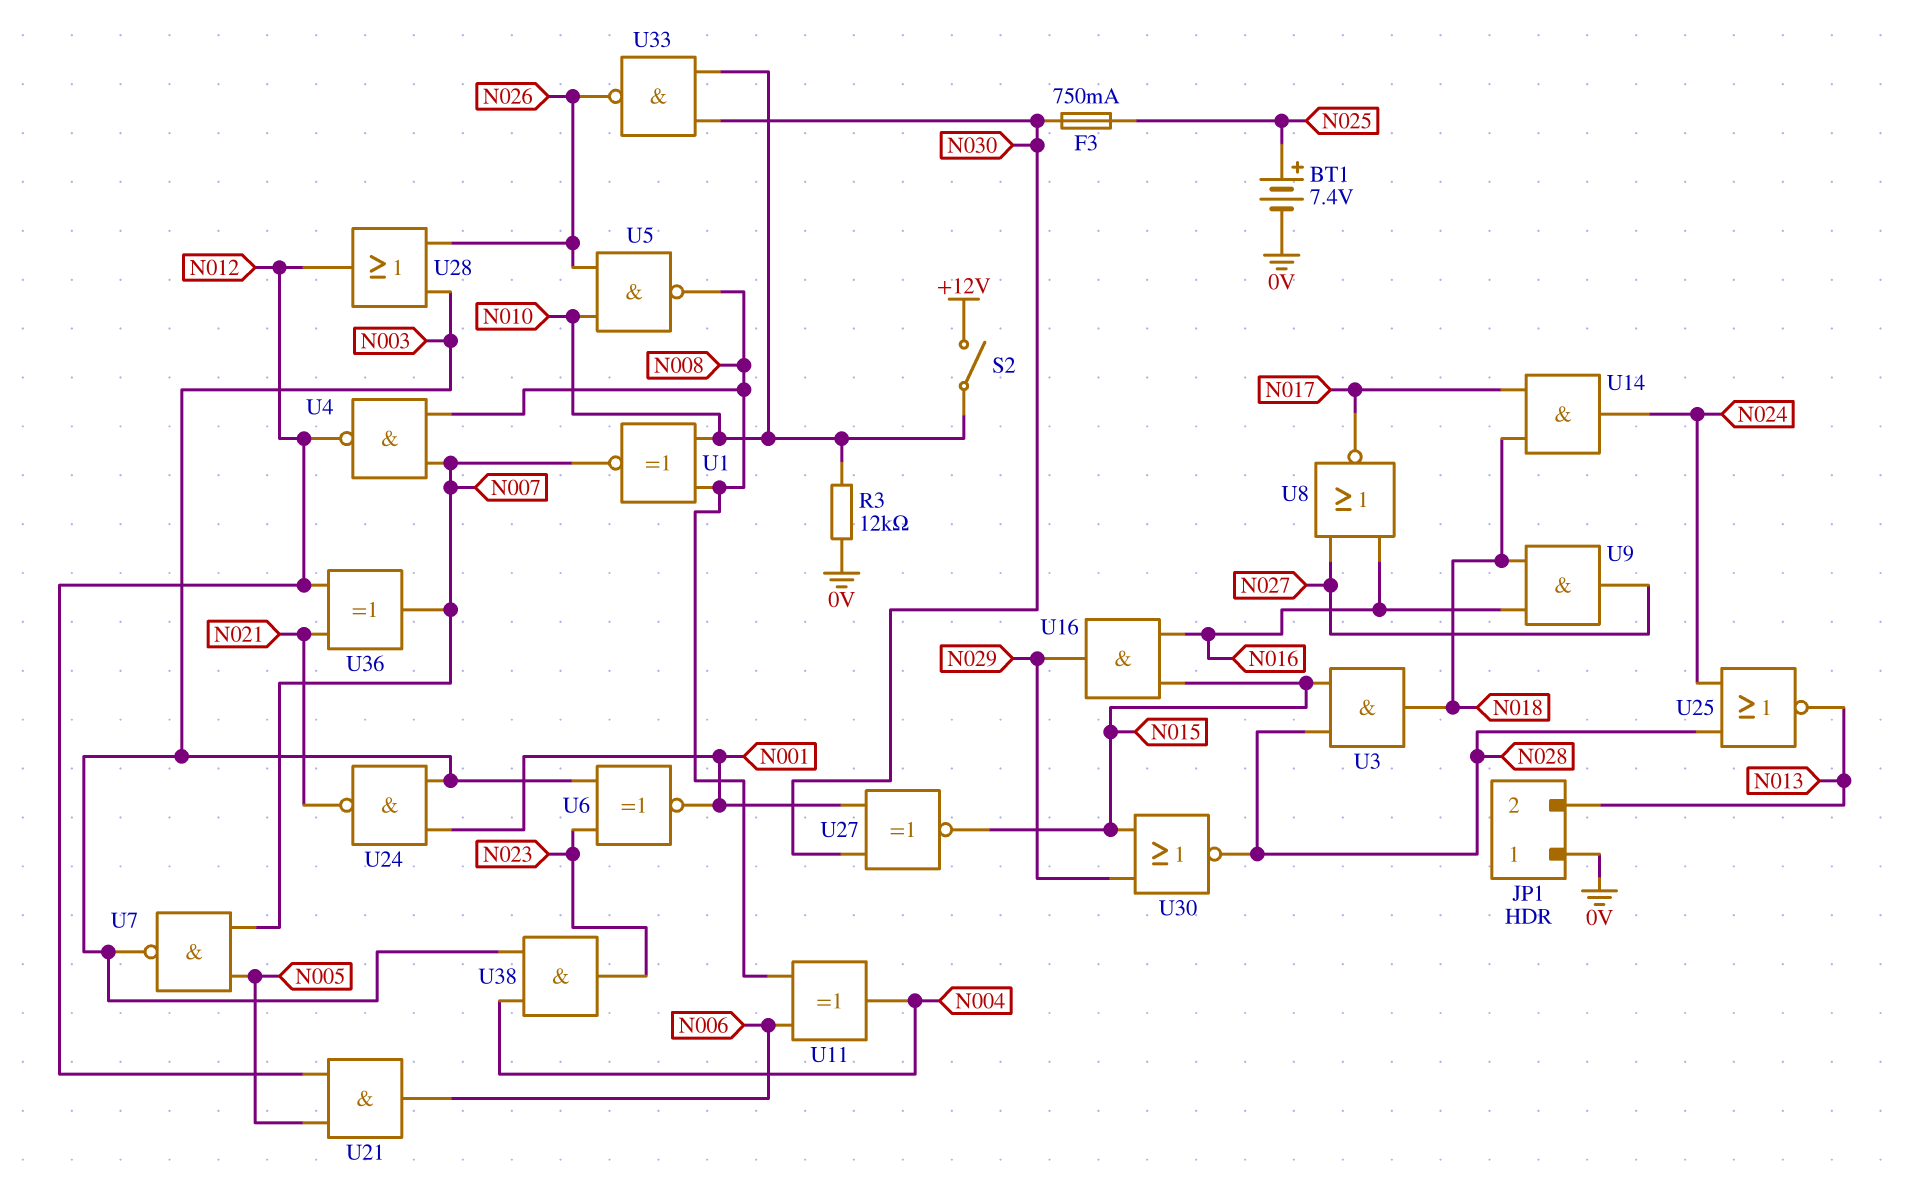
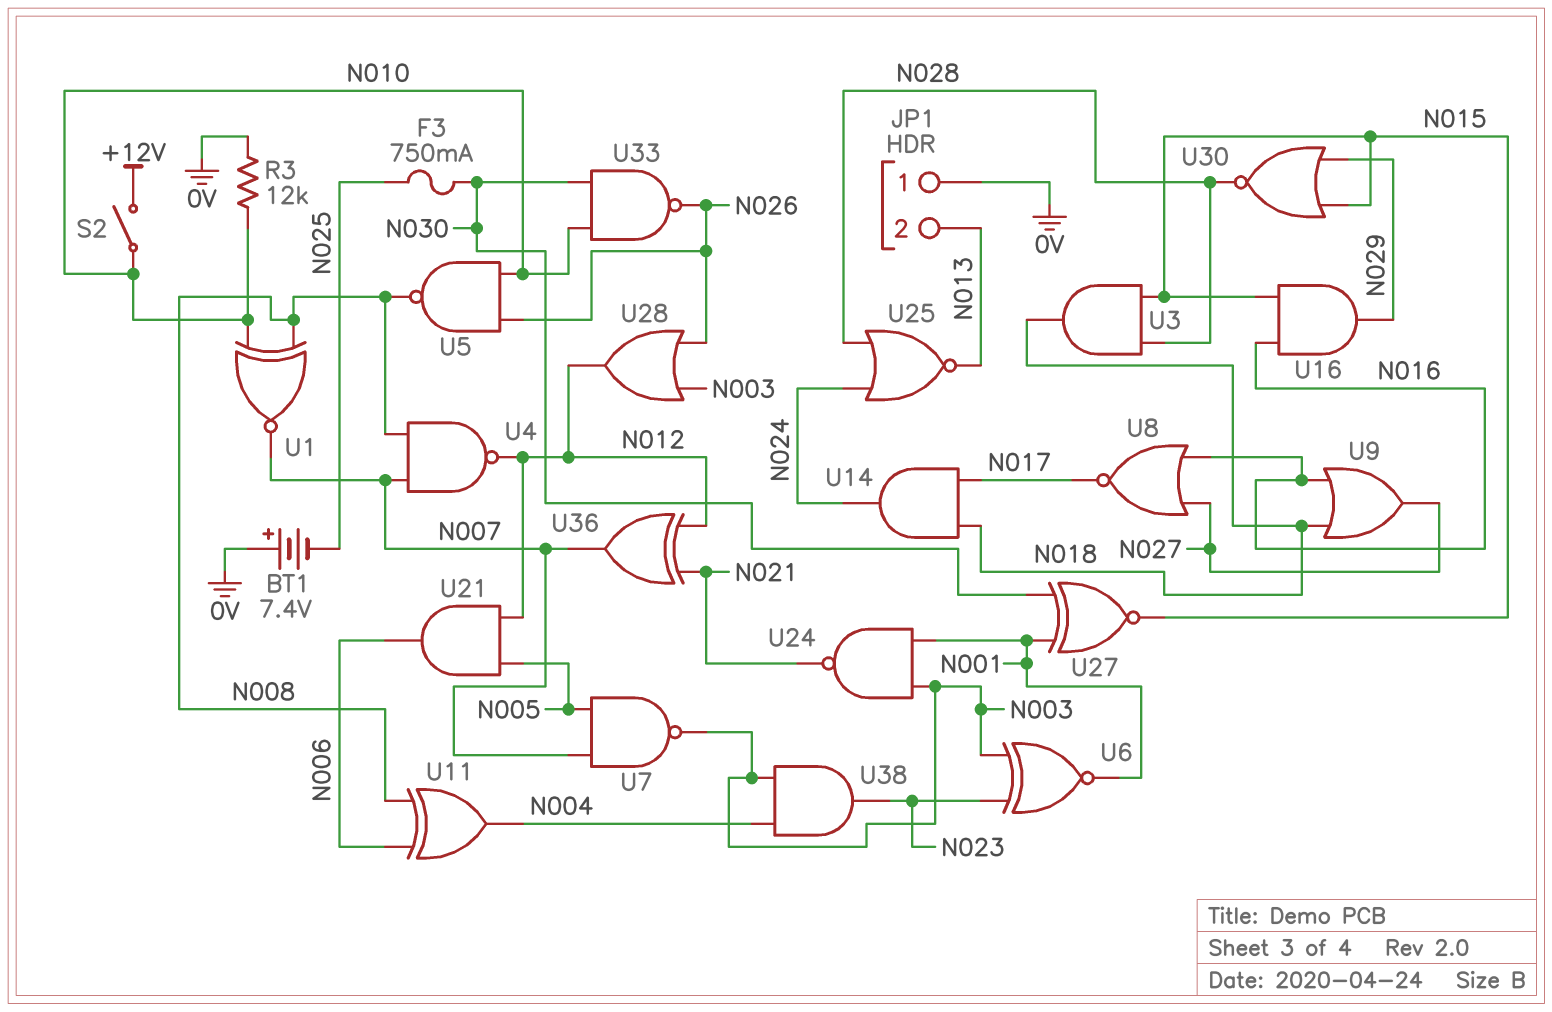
BT1: 7.4V (plus N025, minus 0V) -> 7.4V (plus 0V, minus N025)
U9: AND (in N016, in N018, out N027) -> OR (in N016, in N018, out N027)

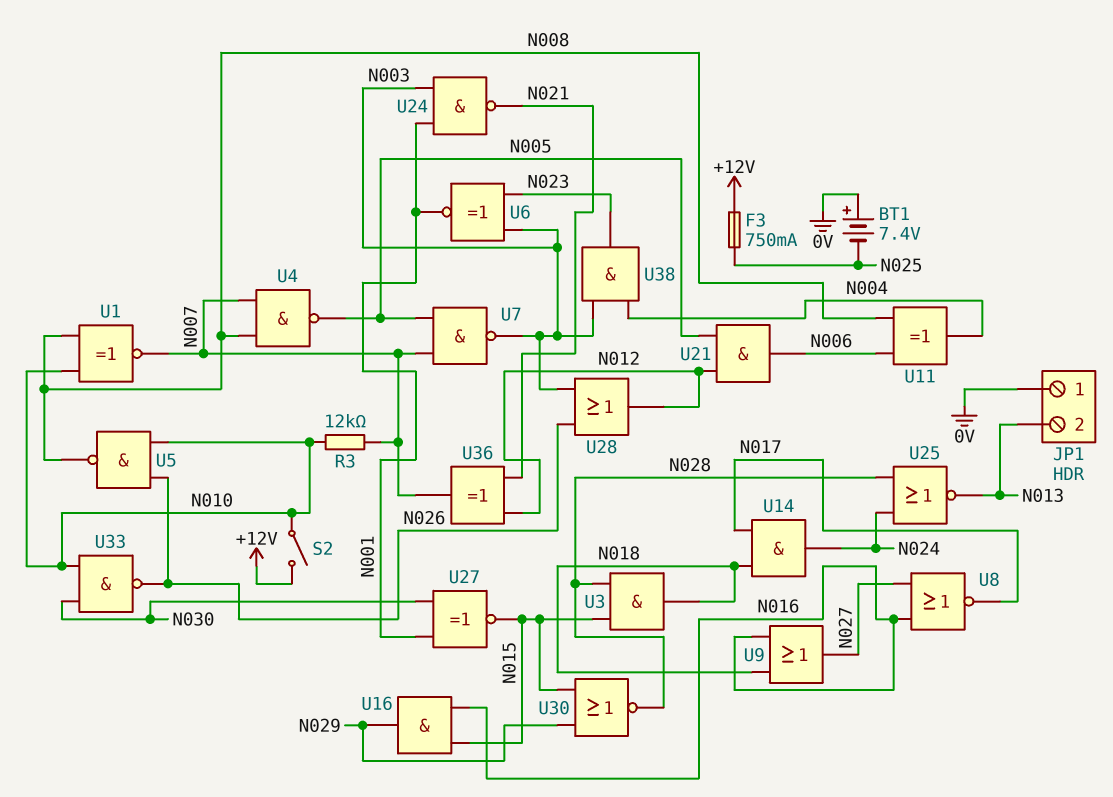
F3: 750mA (N025, N030) -> 750mA (+12V, N025)
R3: 12k (0V, N010) -> 12k (N007, N010)
U4: NAND (in N007, in N008, out N012) -> NAND (in N007, in N008, out N005)

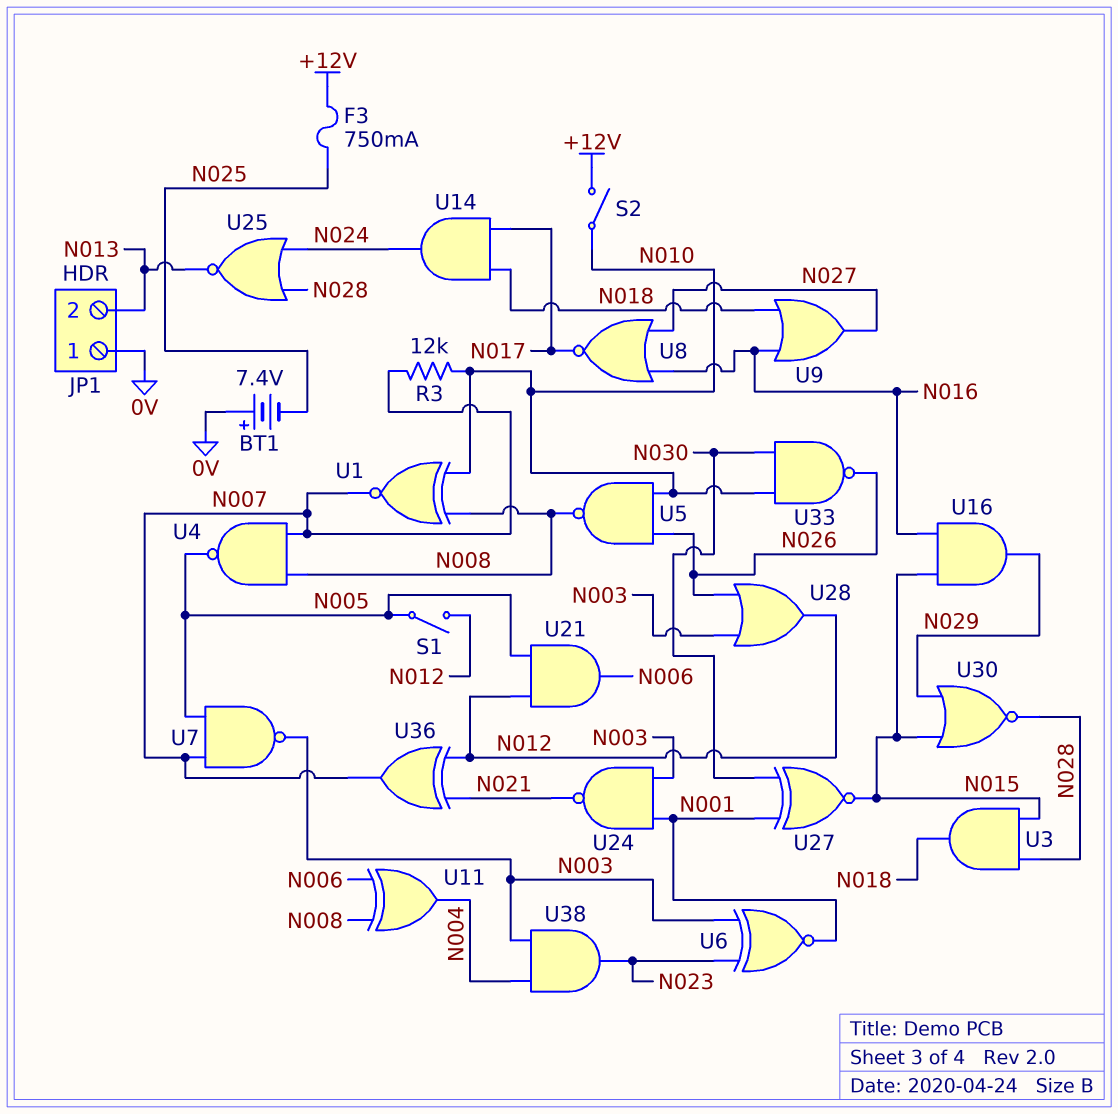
S1: none -> switch (N005, N012)

